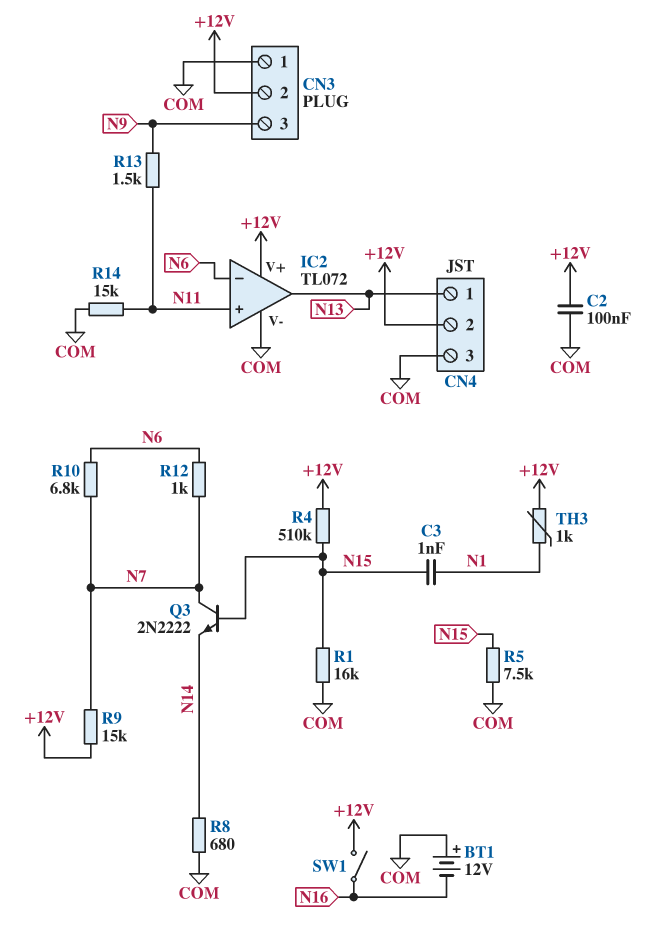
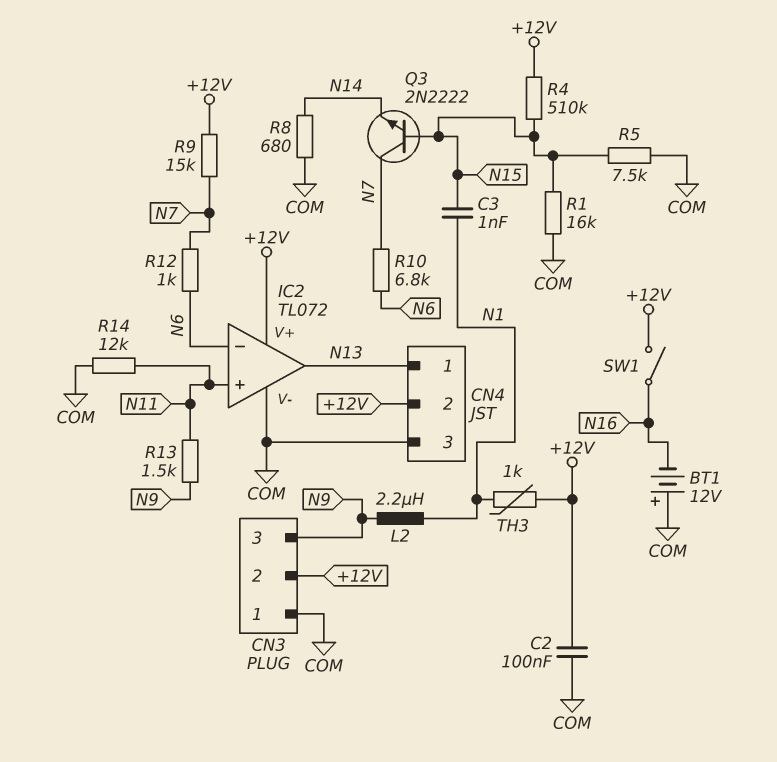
L2: none -> 2.2uH (N1, N9)
R14: 15k (COM, N11) -> 12k (COM, N11)

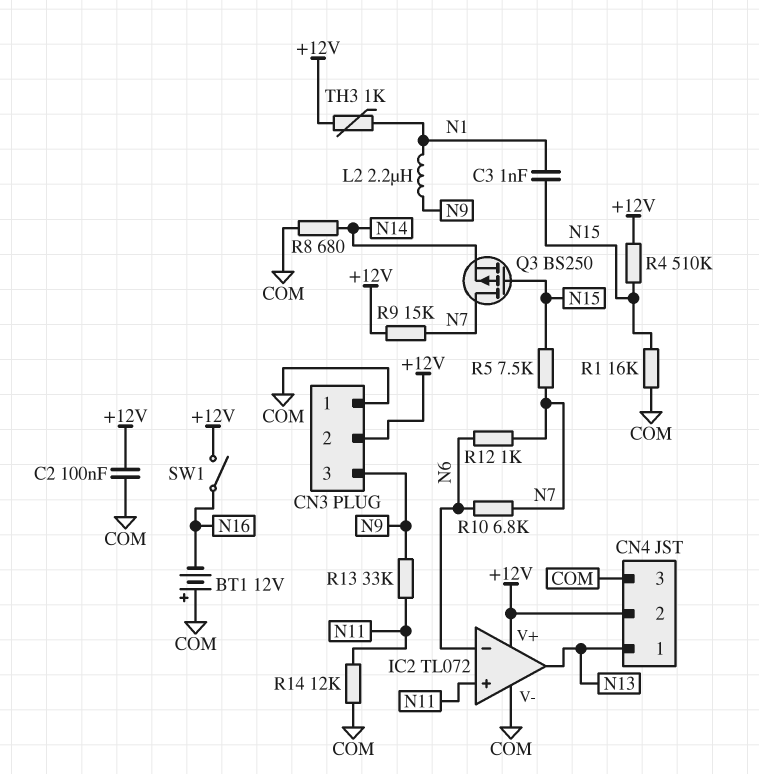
Q3: NPN 2N2222 (B N15, C N7, E N14) -> PMOS BS250 (G N15, D N7, S N14)
R5: 7.5k (COM, N15) -> 7.5k (N7, N15)
R13: 1.5k (N9, N11) -> 33k (N9, N11)

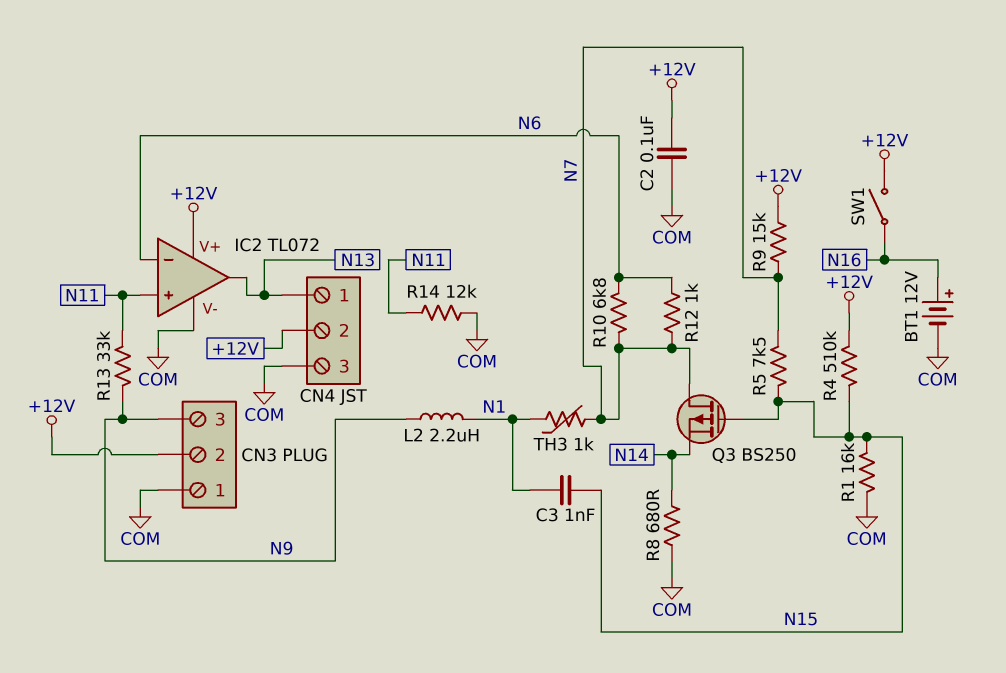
BT1: 12V (plus COM, minus N16) -> 12V (plus N16, minus COM)
TH3: 1k (+12V, N1) -> 1k (N1, N7)

